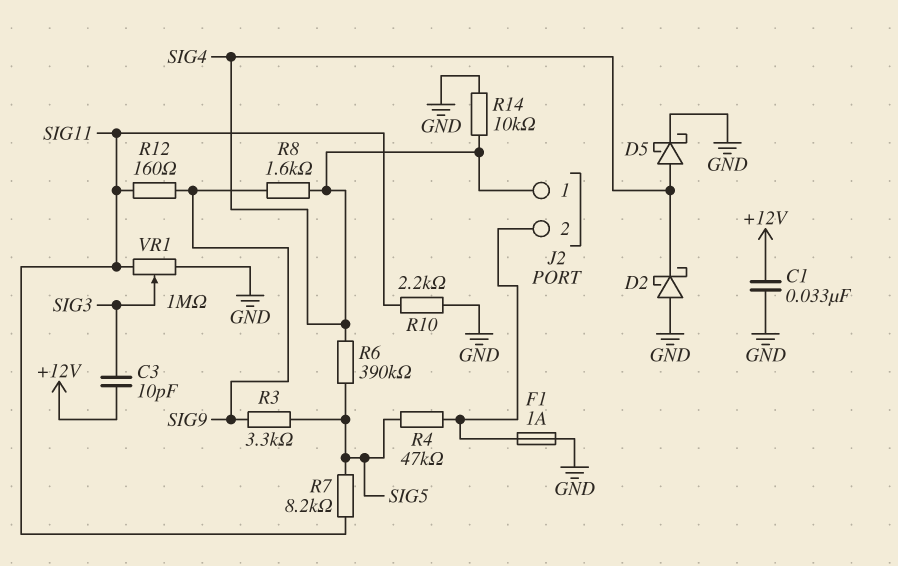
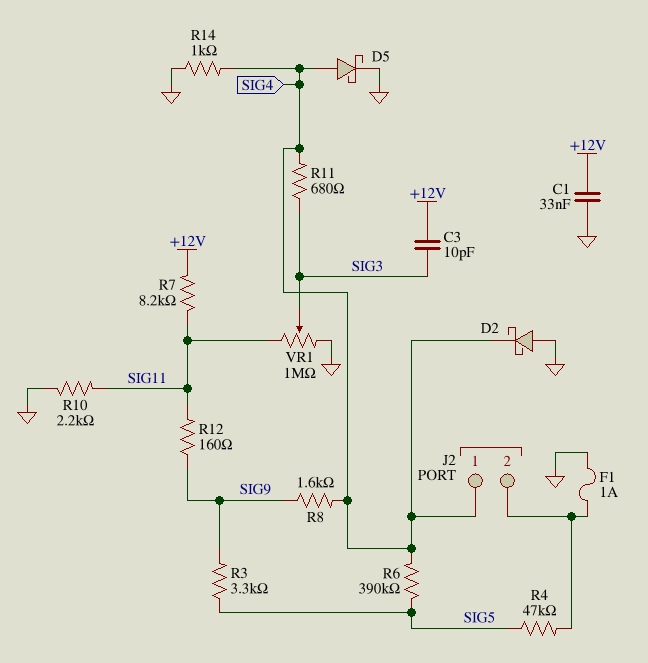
R7: 8.2k (SIG5, SIG11) -> 8.2k (+12V, SIG11)
R11: none -> 680 (SIG3, SIG4)
R14: 10k (GND, SIG4) -> 1k (GND, SIG4)

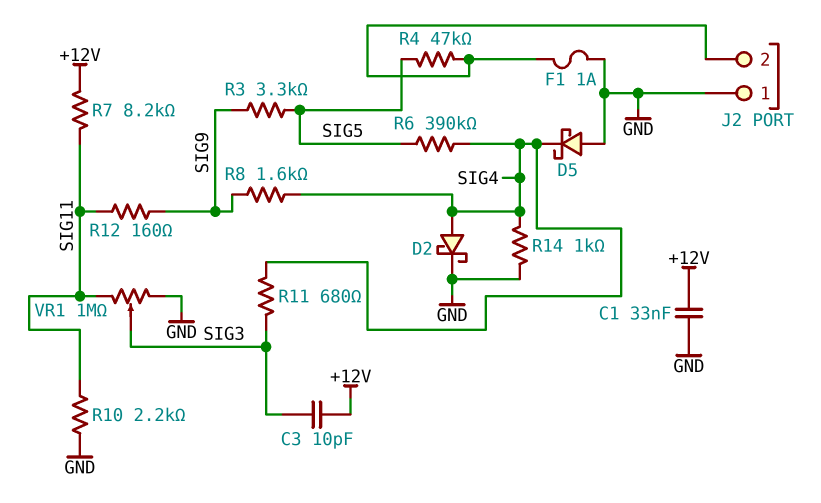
D2: schottky (A GND, K SIG4) -> schottky (A SIG4, K GND)
D5: schottky (A SIG4, K GND) -> schottky (A GND, K SIG4)
J2 pin 1: SIG4 -> GND

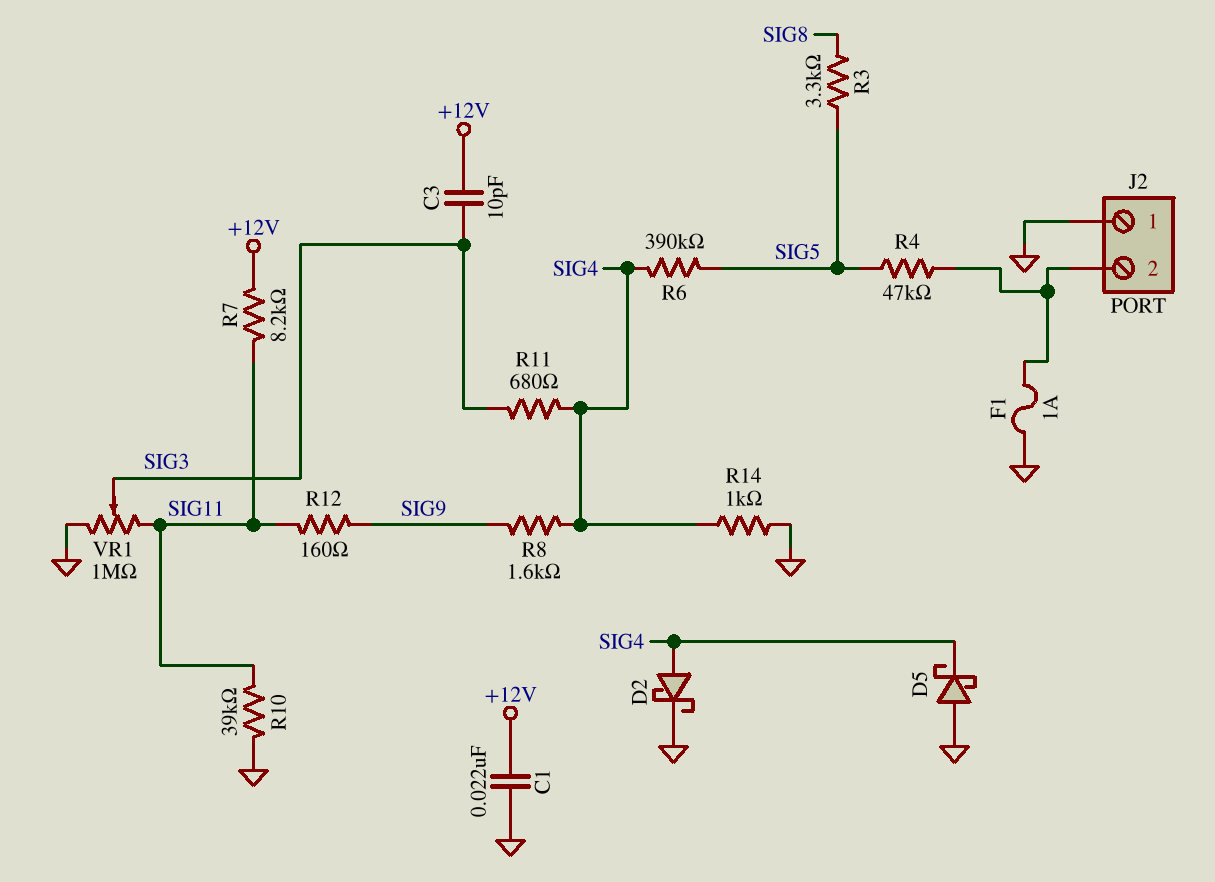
C1: 33nF (+12V, GND) -> 22nF (+12V, GND)
R3: 3.3k (SIG5, SIG9) -> 3.3k (SIG5, SIG8)
R10: 2.2k (GND, SIG11) -> 39k (GND, SIG11)

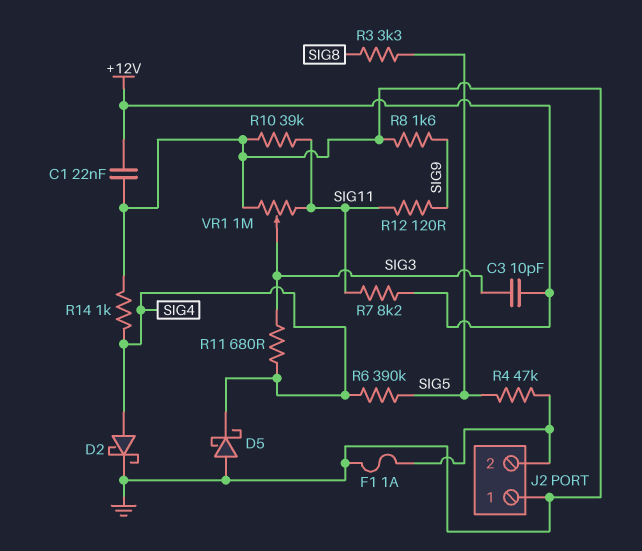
R8: 1.6k (SIG4, SIG9) -> 1.6k (GND, SIG9)
R12: 160 (SIG9, SIG11) -> 120 (SIG9, SIG11)

